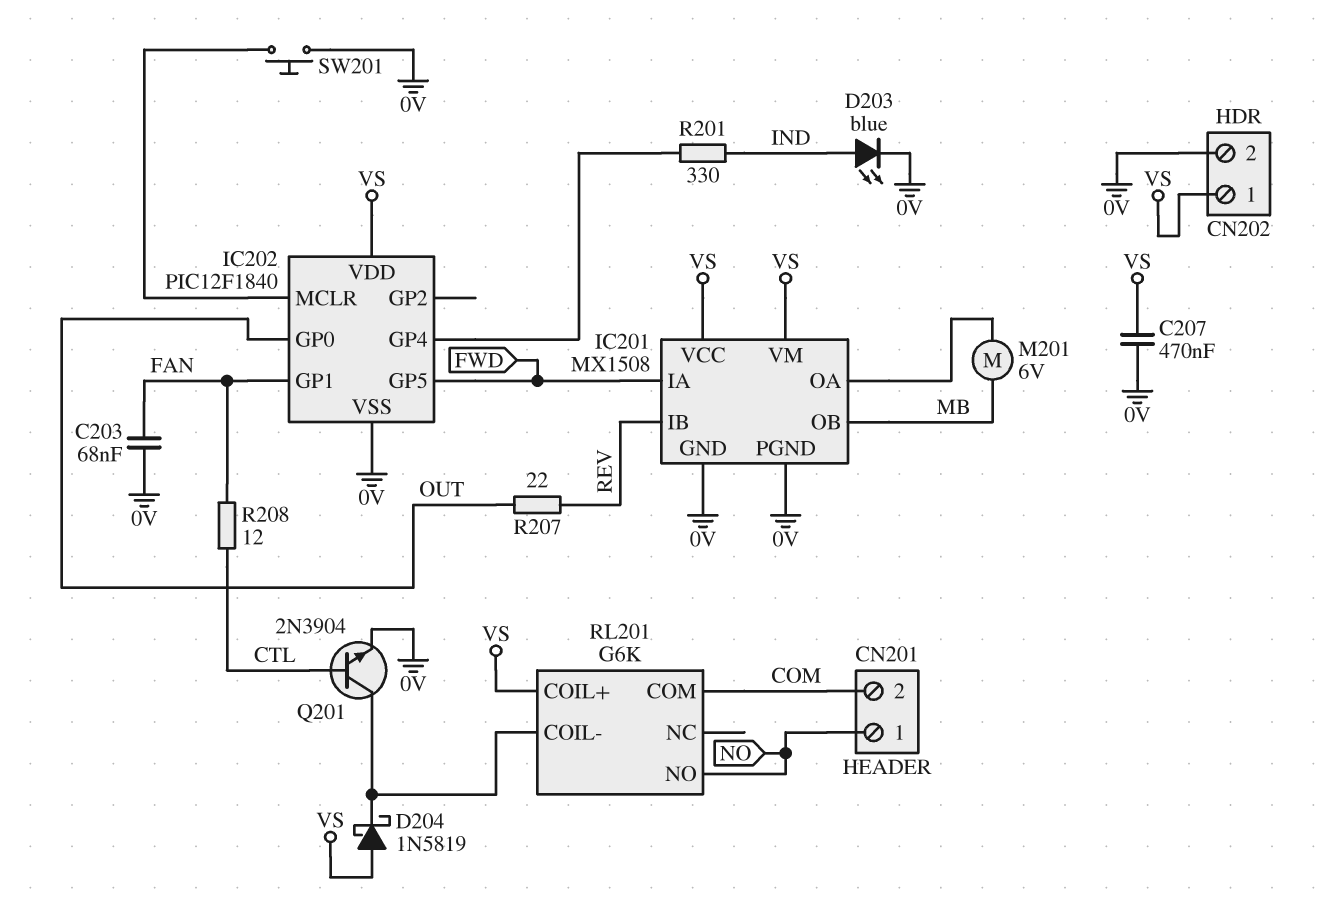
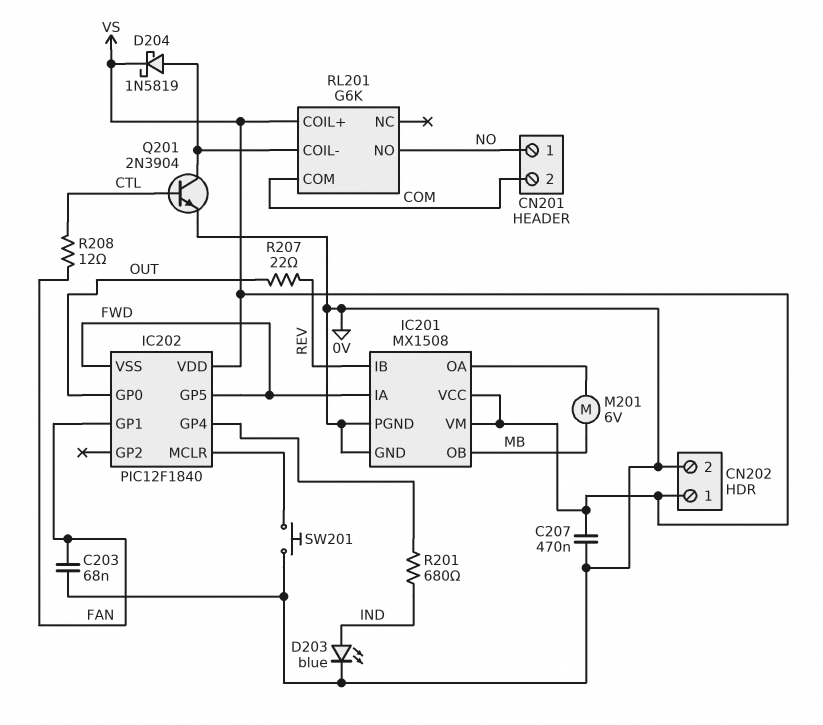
D204: schottky 1N5819 (A VS, K RL201/COIL-) -> schottky 1N5819 (A RL201/COIL-, K VS)
IC202 pin VSS: 0V -> FWD
R201: 330 (IC202/GP4, IND) -> 680 (IC202/GP4, IND)

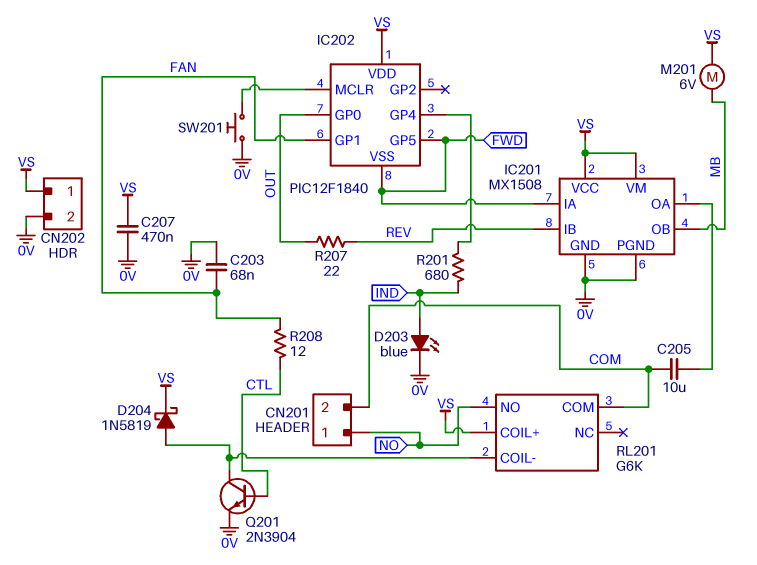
C205: none -> 10uF (COM, IC201/OA)
M201: motor 6V (IC201/OA, MB) -> motor 6V (MB, VS)

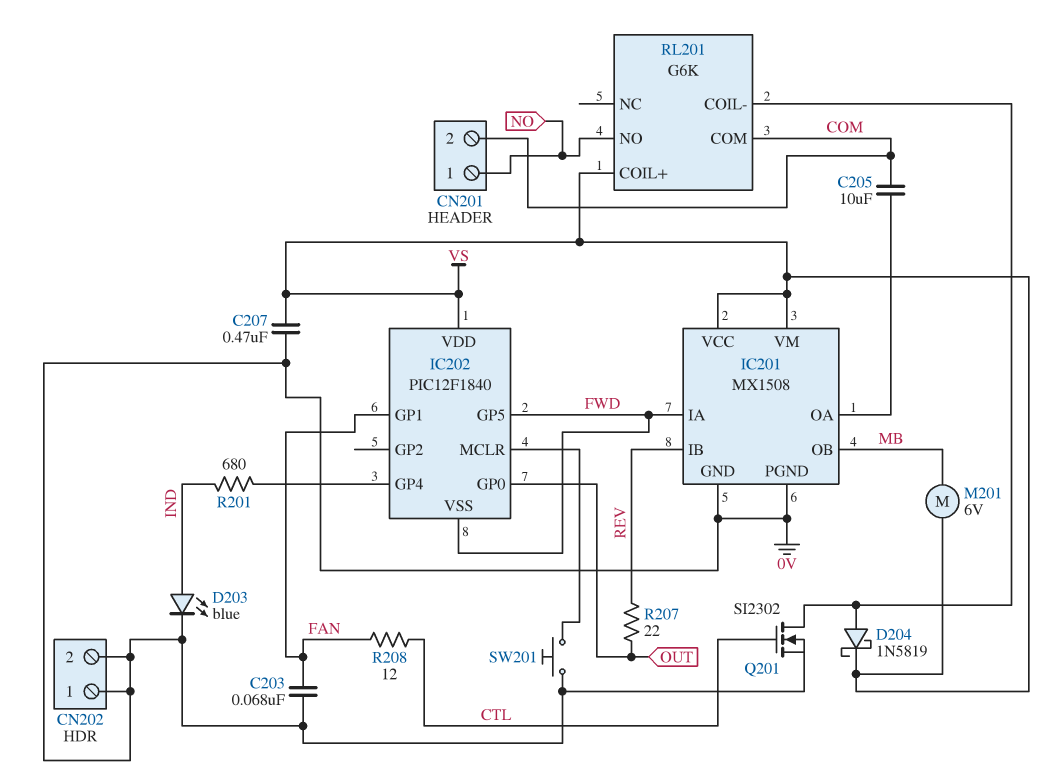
CN202 pin 1: VS -> 0V
Q201: NPN 2N3904 (B CTL, C RL201/COIL-, E 0V) -> NMOS SI2302 (G CTL, D RL201/COIL-, S 0V)

